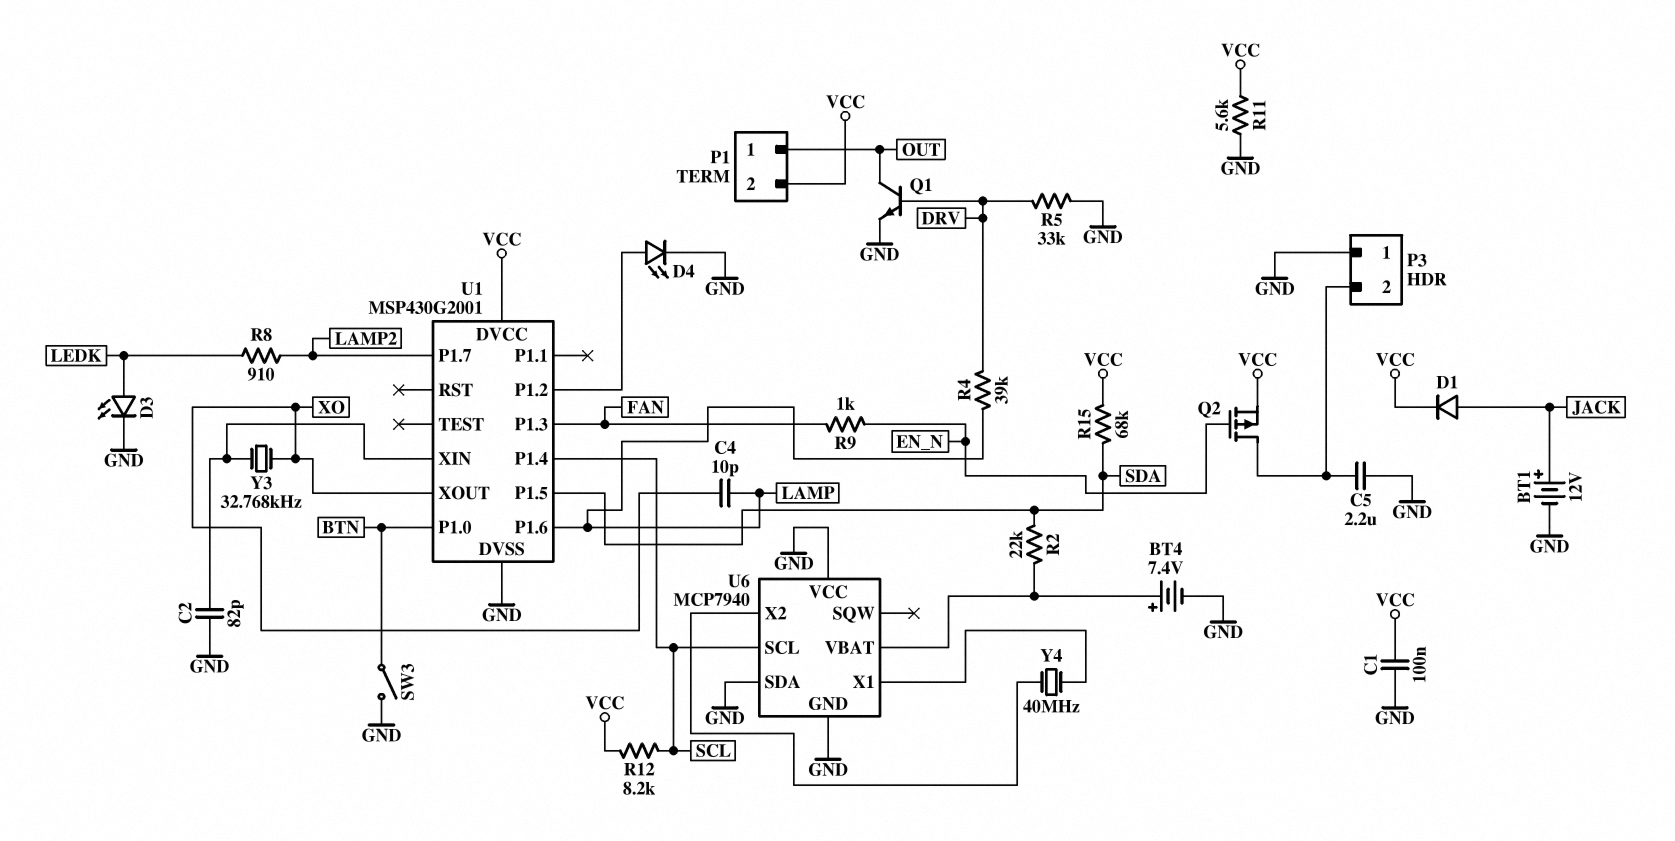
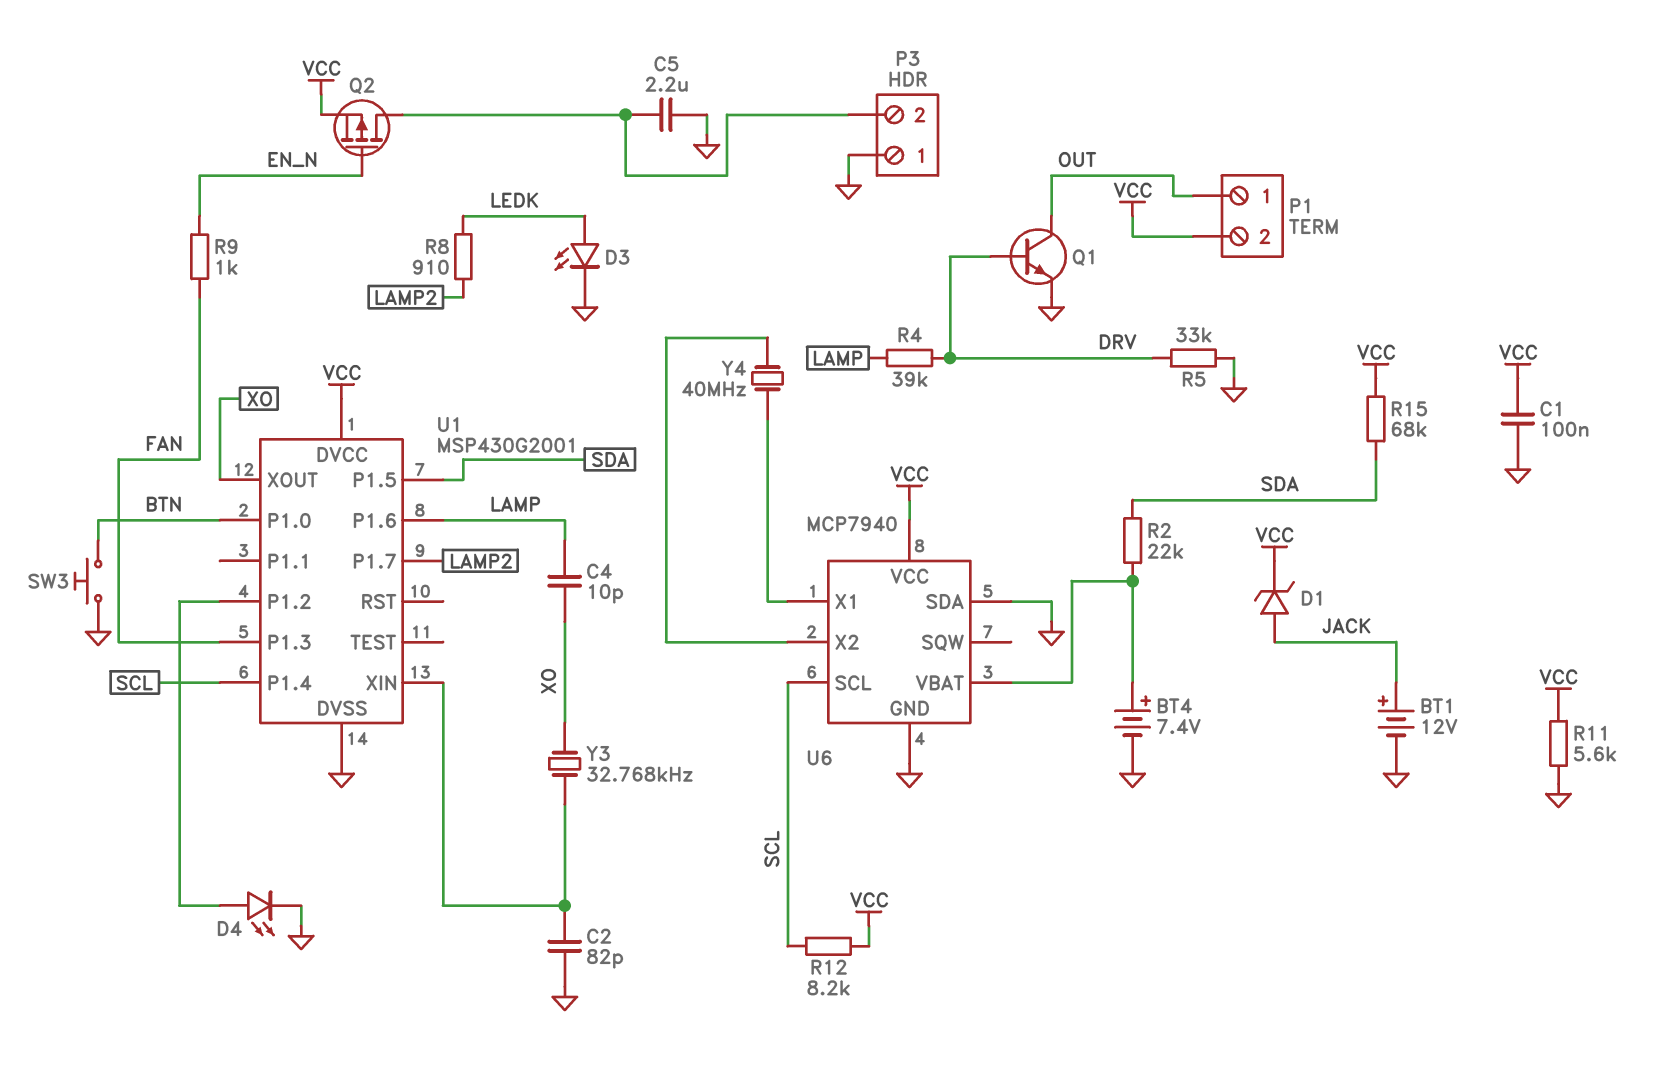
D1: diode (A JACK, K VCC) -> zener (A JACK, K VCC)
SW3: switch (BTN, GND) -> button (BTN, GND)
U6 pin VCC: GND -> VCC

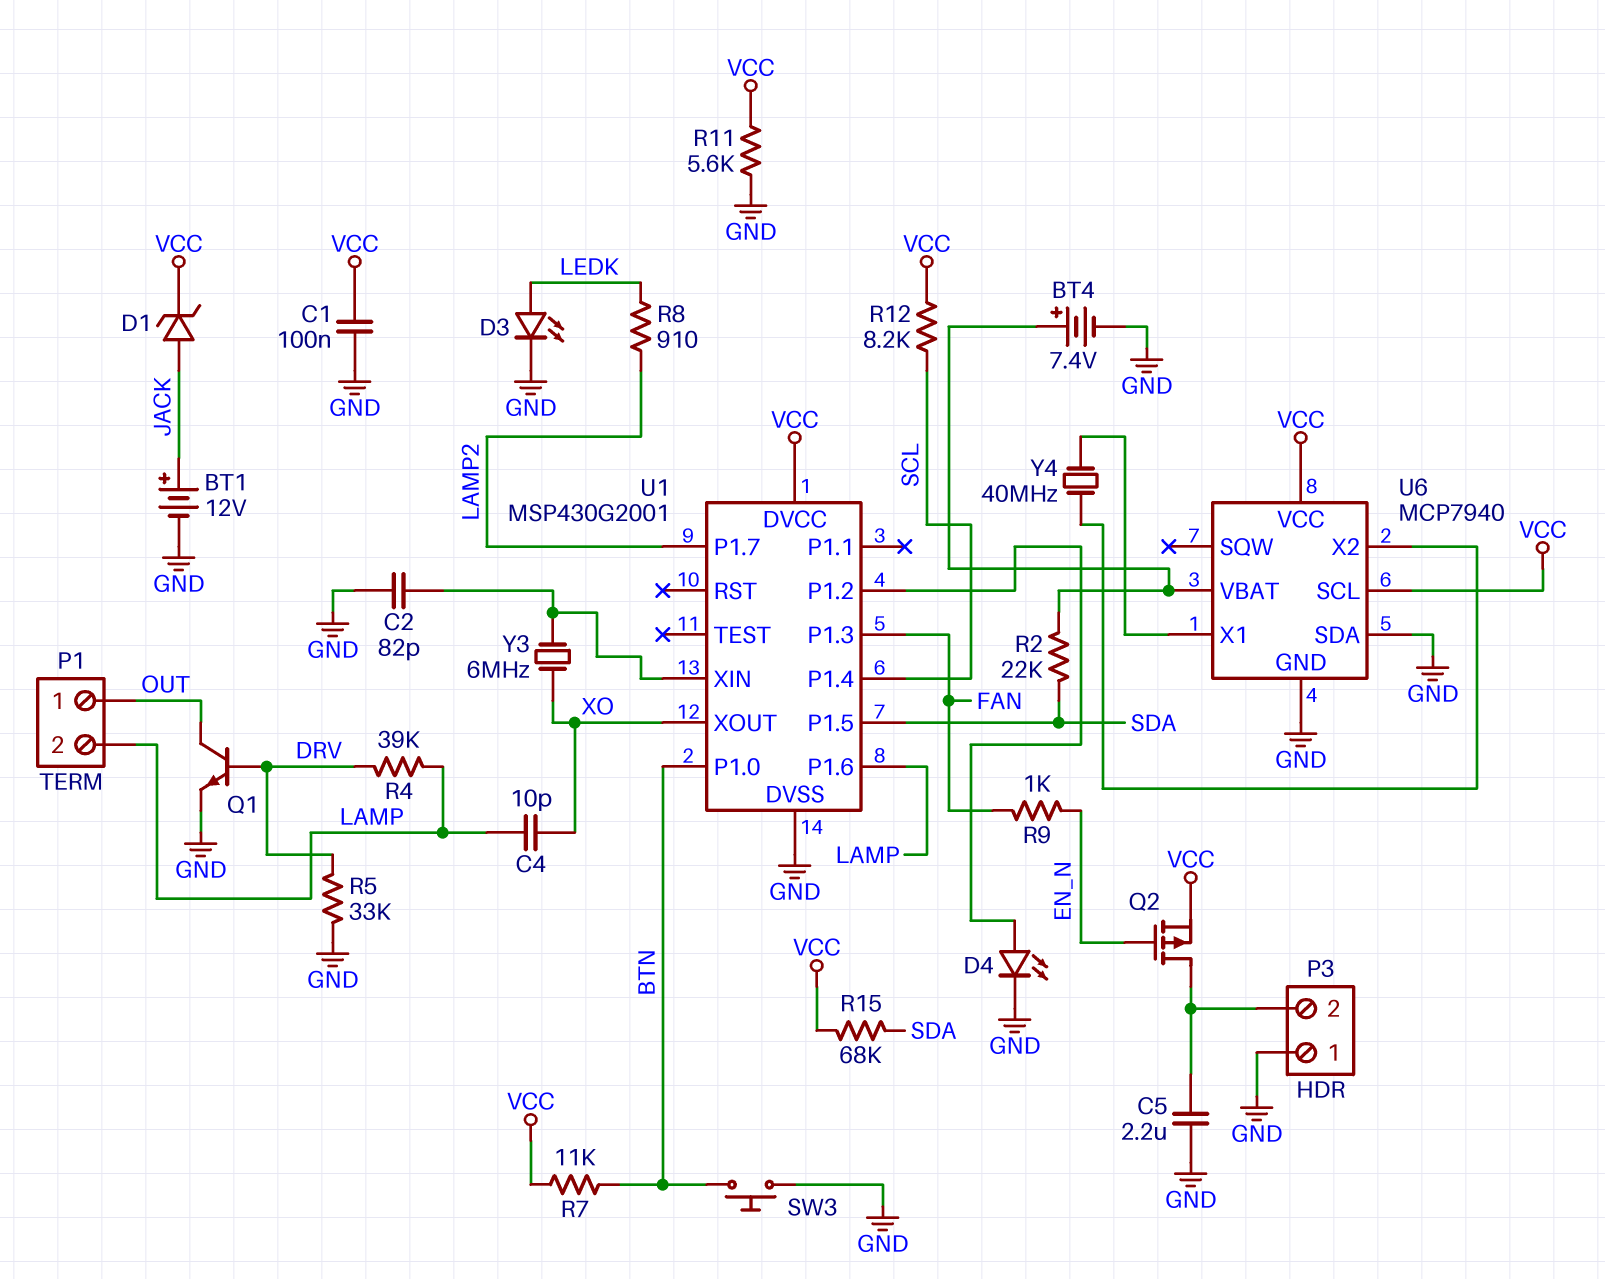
P1 pin 2: VCC -> LAMP
R7: none -> 11k (BTN, VCC)
U6 pin SCL: SCL -> VCC
Y3: 32.768kHz (U1/XIN, XO) -> 6MHz (U1/XIN, XO)

